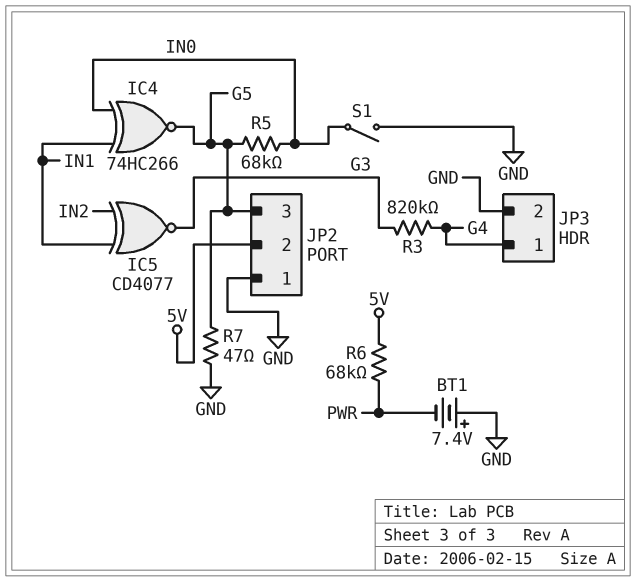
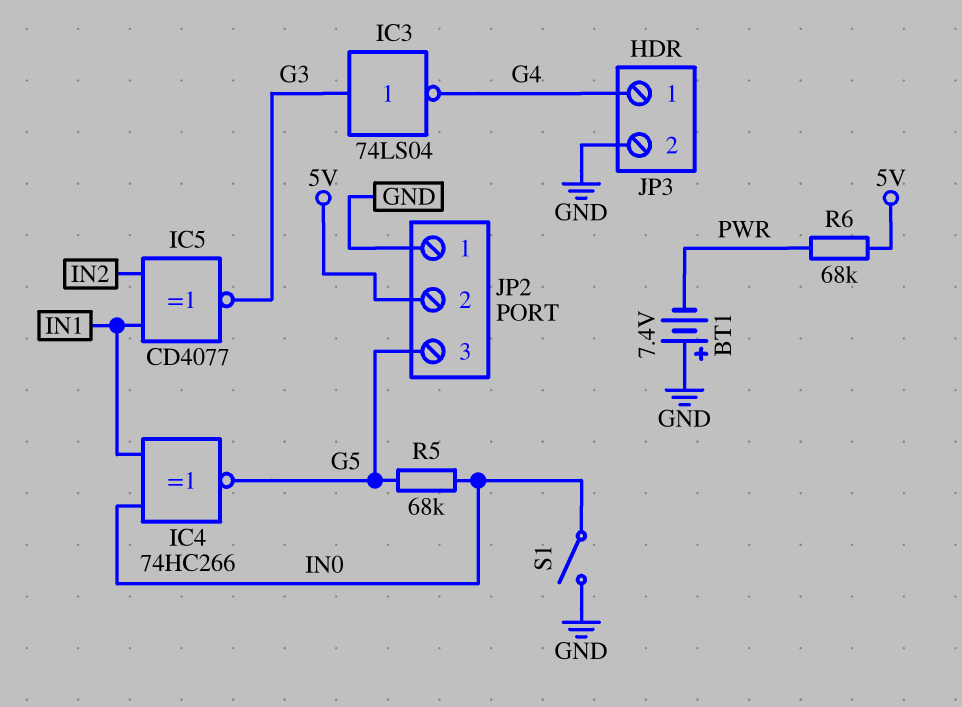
IC3: none -> NOT 74LS04 (in G3, out G4)
R3: 820k (G3, G4) -> none
R7: 47 (G5, GND) -> none

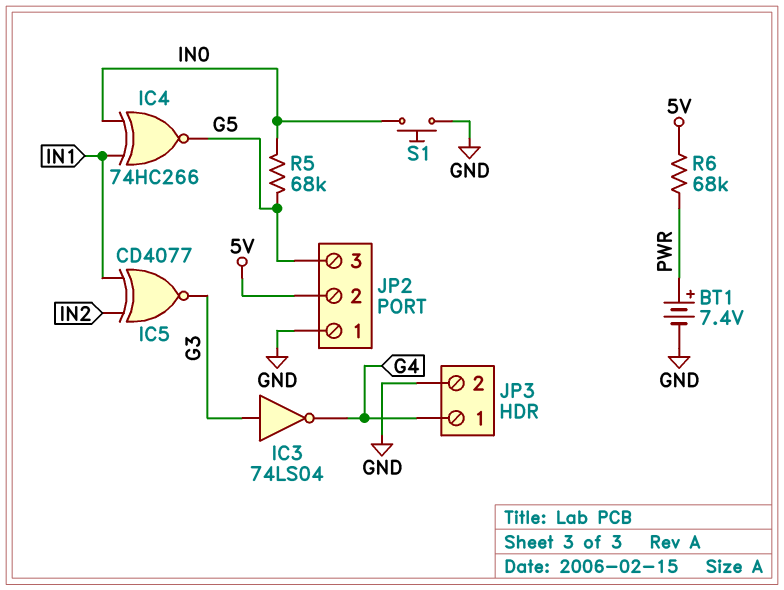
BT1: 7.4V (plus GND, minus PWR) -> 7.4V (plus PWR, minus GND)
S1: switch (GND, IN0) -> button (GND, IN0)

